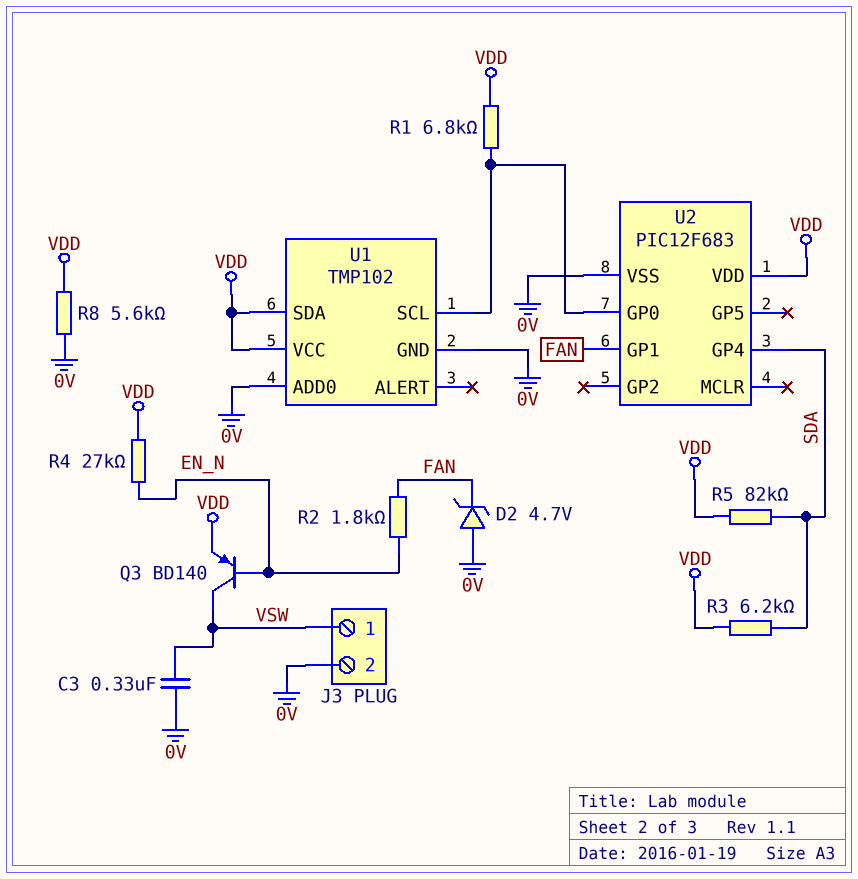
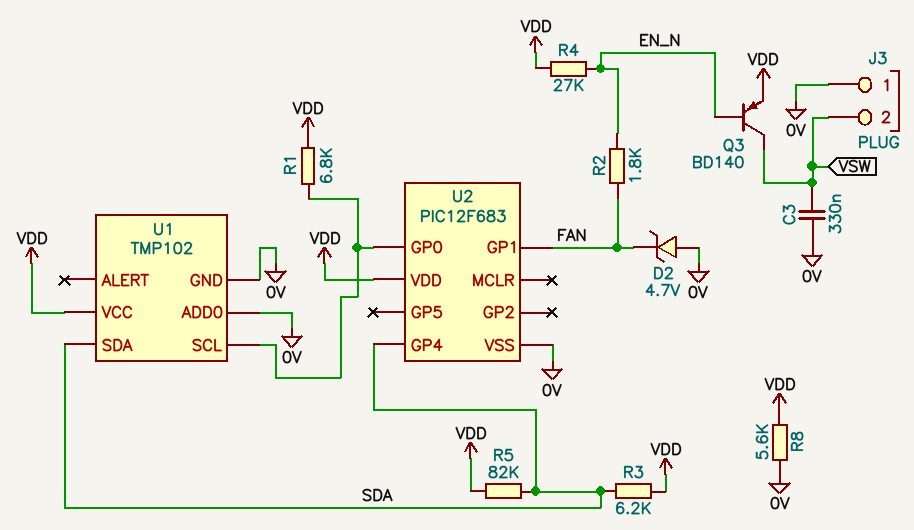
J3 pin 1: VSW -> 0V
J3 pin 2: 0V -> VSW
U1 pin SDA: VDD -> SDA

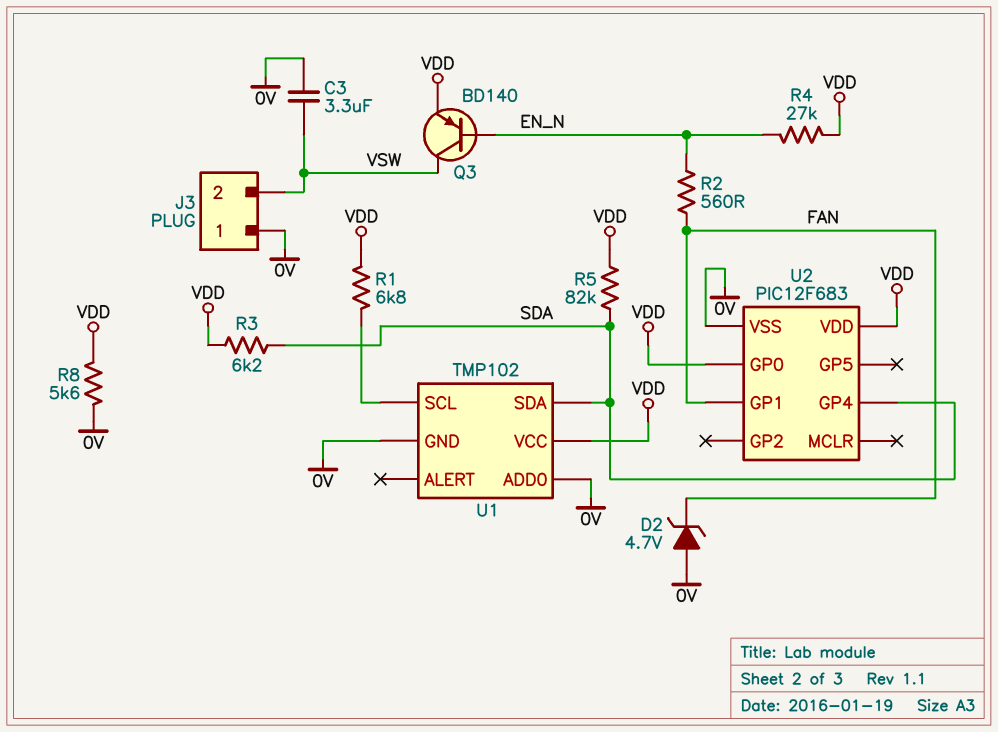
C3: 330nF (0V, VSW) -> 3.3uF (0V, VSW)
R2: 1.8k (EN_N, FAN) -> 560 (EN_N, FAN)
U2 pin GP0: U1/SCL -> VDD

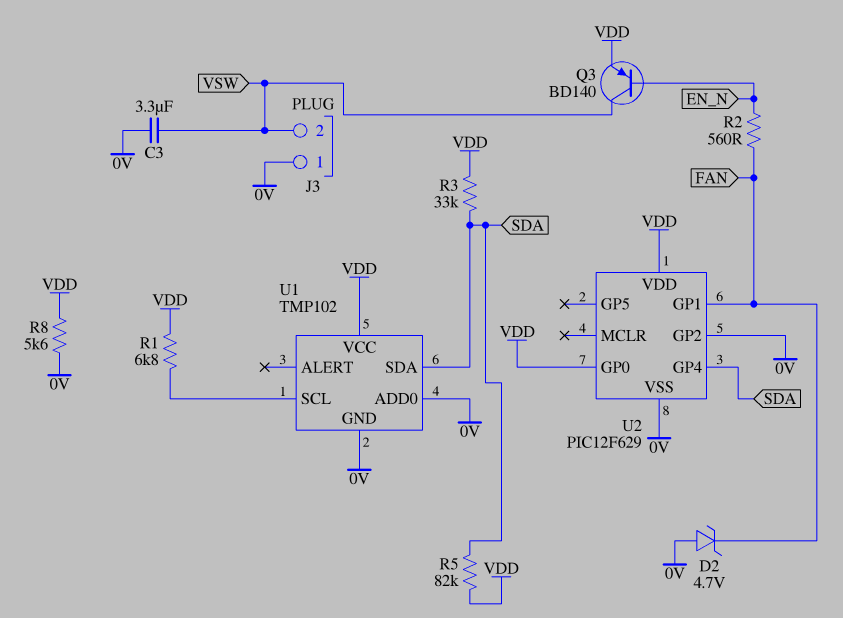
R3: 6.2k (SDA, VDD) -> 33k (SDA, VDD)
R4: 27k (EN_N, VDD) -> none
U2: PIC12F683 -> PIC12F629
U2 pin GP2: none -> 0V

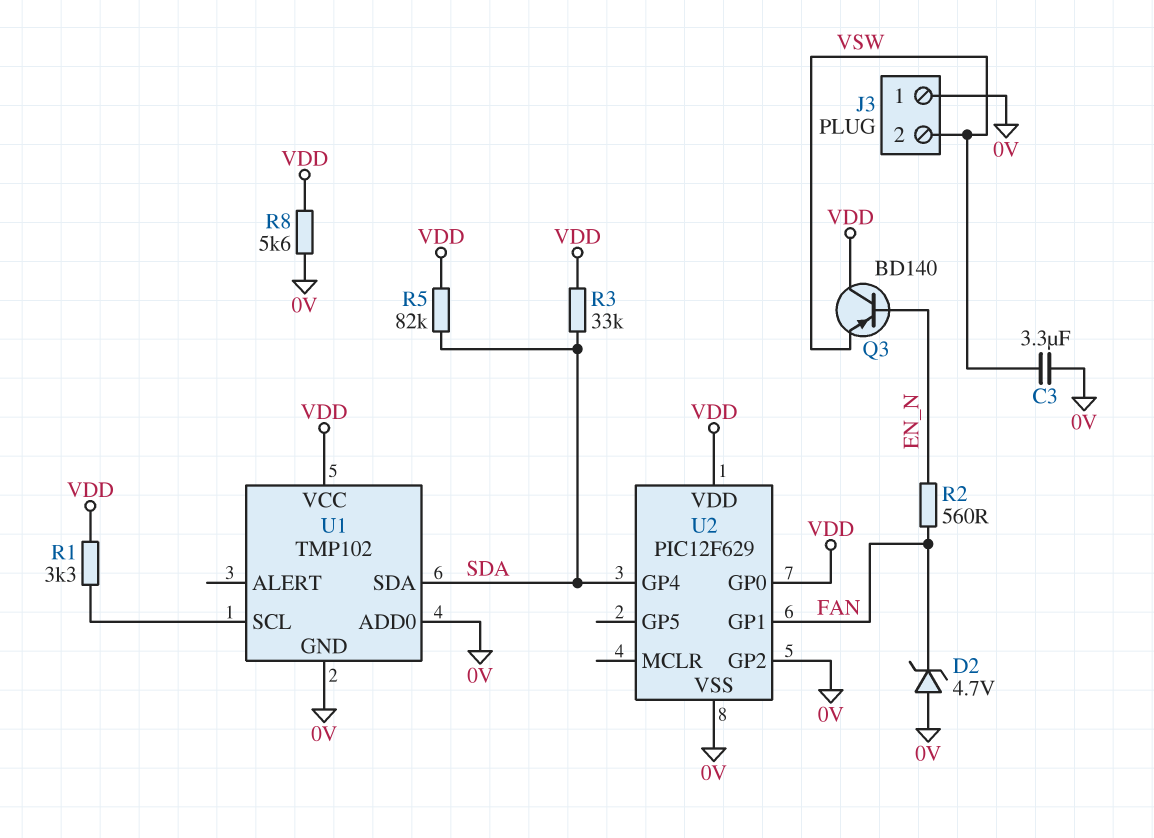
Q3: PNP BD140 (B EN_N, C VSW, E VDD) -> PNP BD140 (B EN_N, C VDD, E VSW)
R1: 6.8k (U1/SCL, VDD) -> 3.3k (U1/SCL, VDD)

